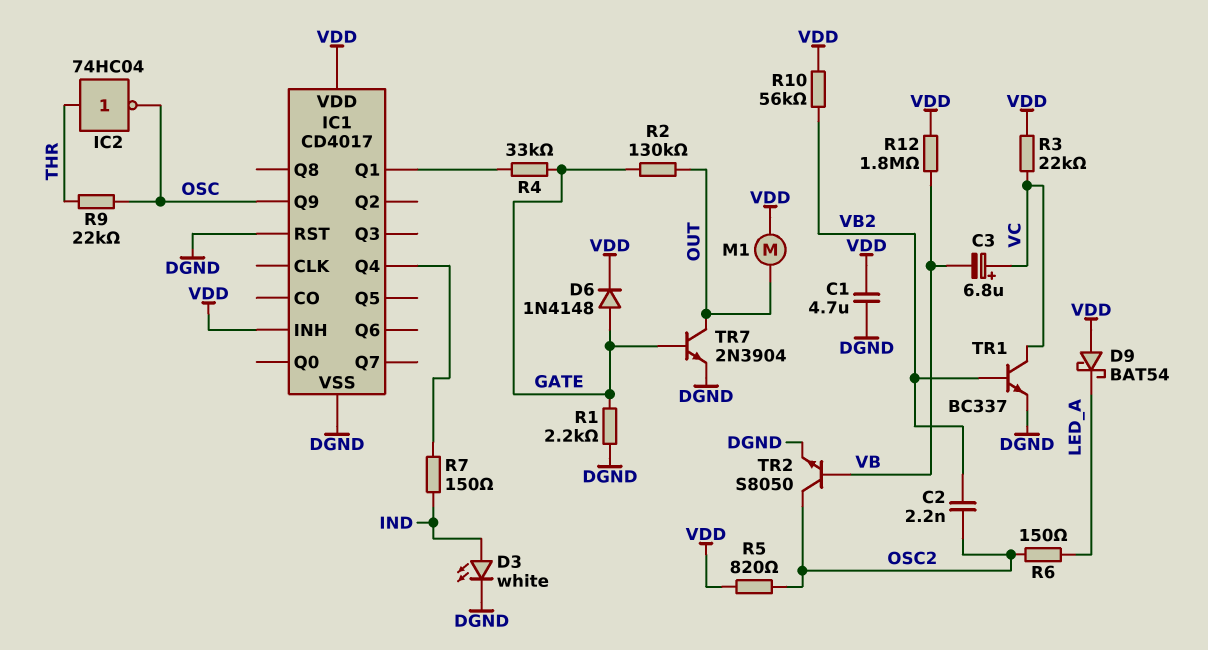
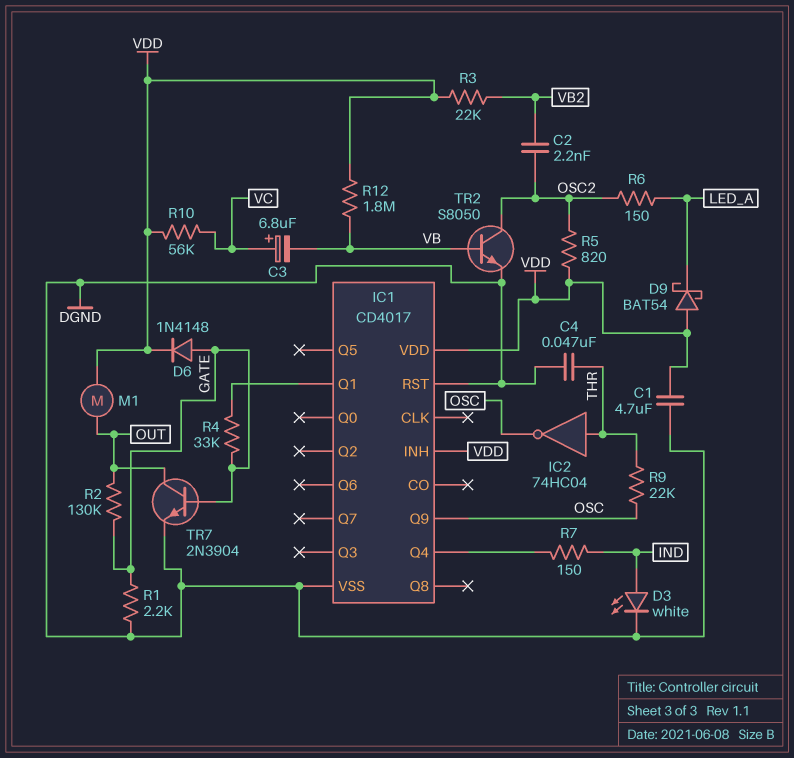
C4: none -> 47nF (DGND, THR)
R3: 22k (VC, VDD) -> 22k (VB2, VDD)
R10: 56k (VB2, VDD) -> 56k (VC, VDD)
TR1: NPN BC337 (B VB2, C VC, E DGND) -> none

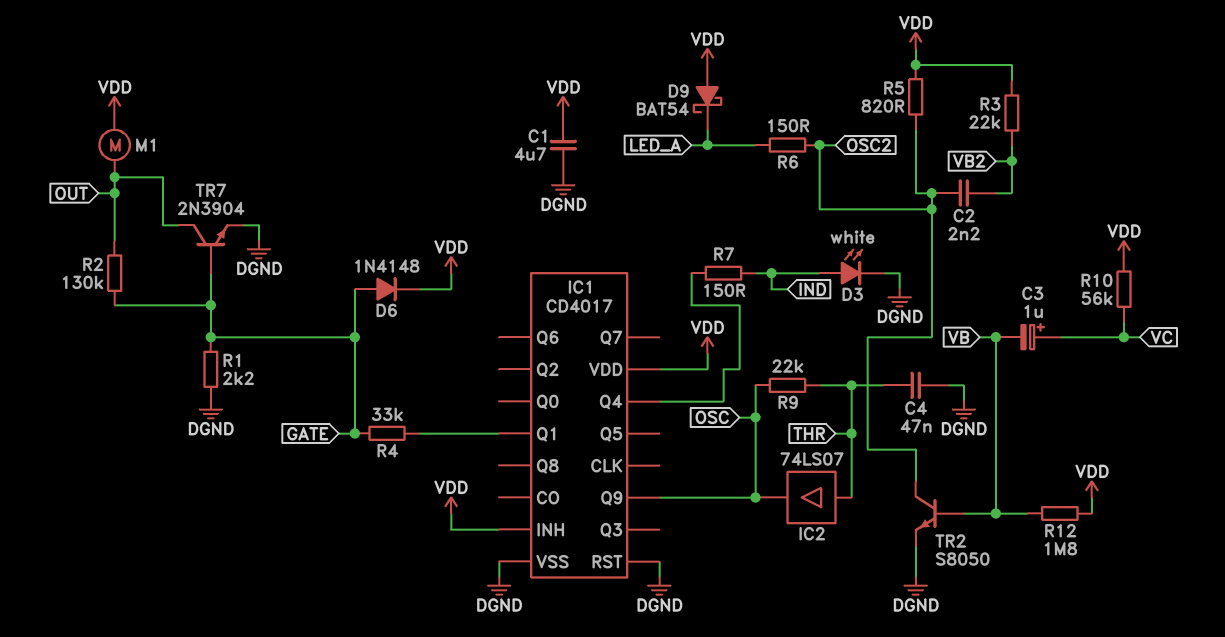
C3: 6.8uF (plus VC, minus VB) -> 1uF (plus VC, minus VB)
IC2: NOT 74HC04 (in THR, out OSC) -> buffer 74LS07 (in THR, out OSC)

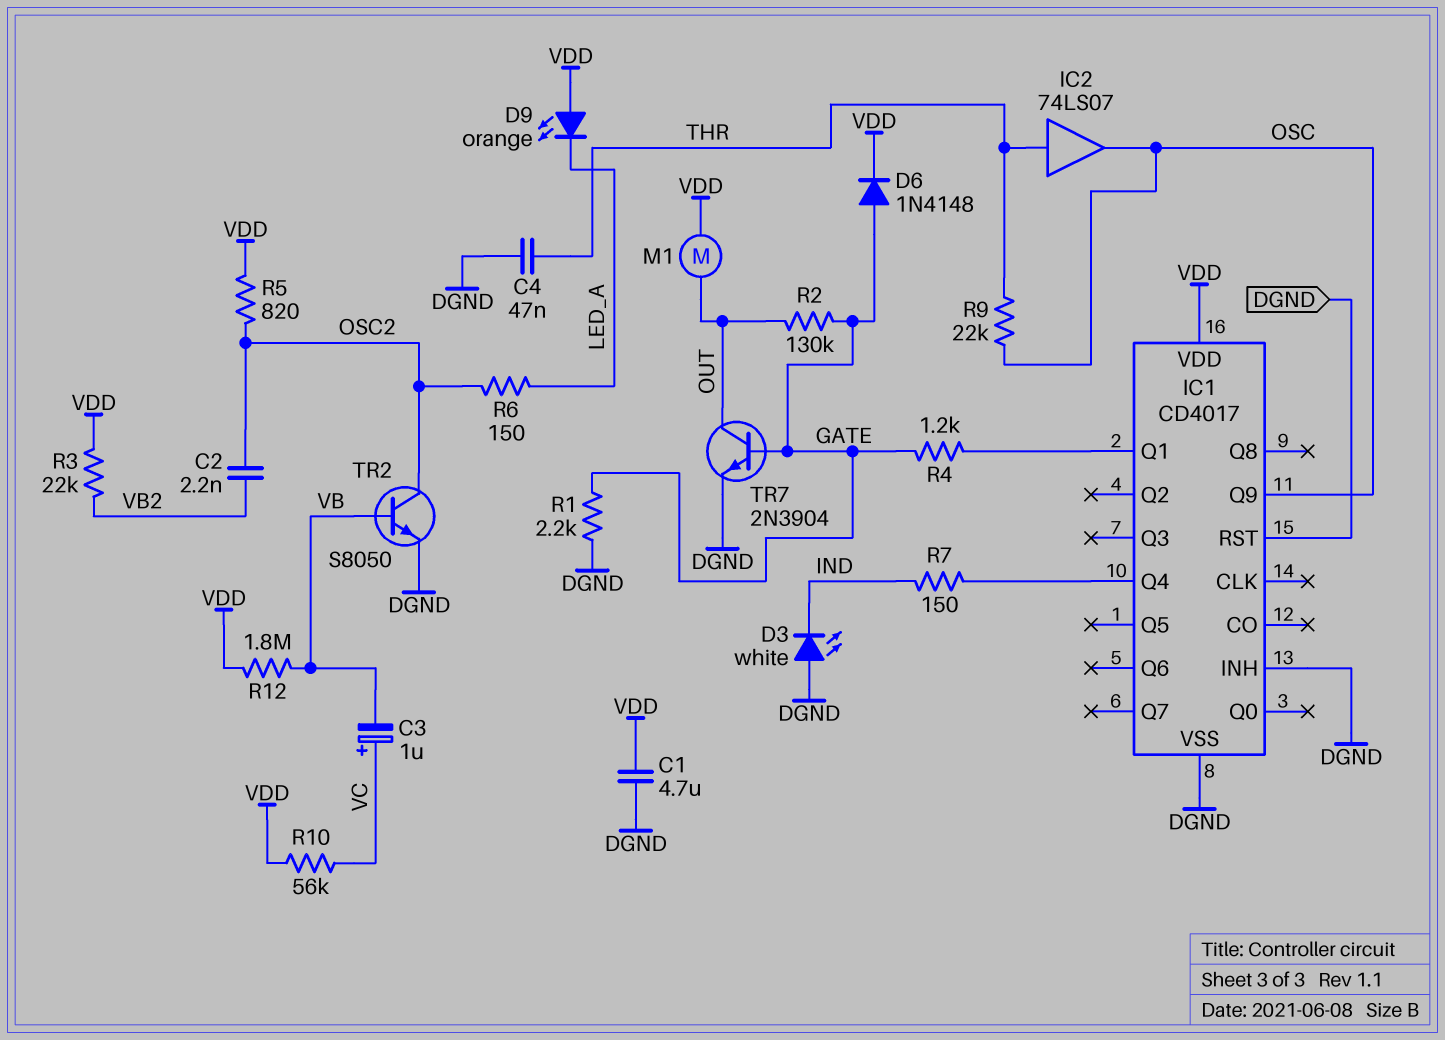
D3: LED white (A IND, K DGND) -> LED white (A DGND, K IND)
D9: schottky BAT54 (A VDD, K LED_A) -> LED orange (A VDD, K LED_A)
IC1 pin INH: VDD -> DGND
R4: 33k (GATE, IC1/Q1) -> 1.2k (GATE, IC1/Q1)

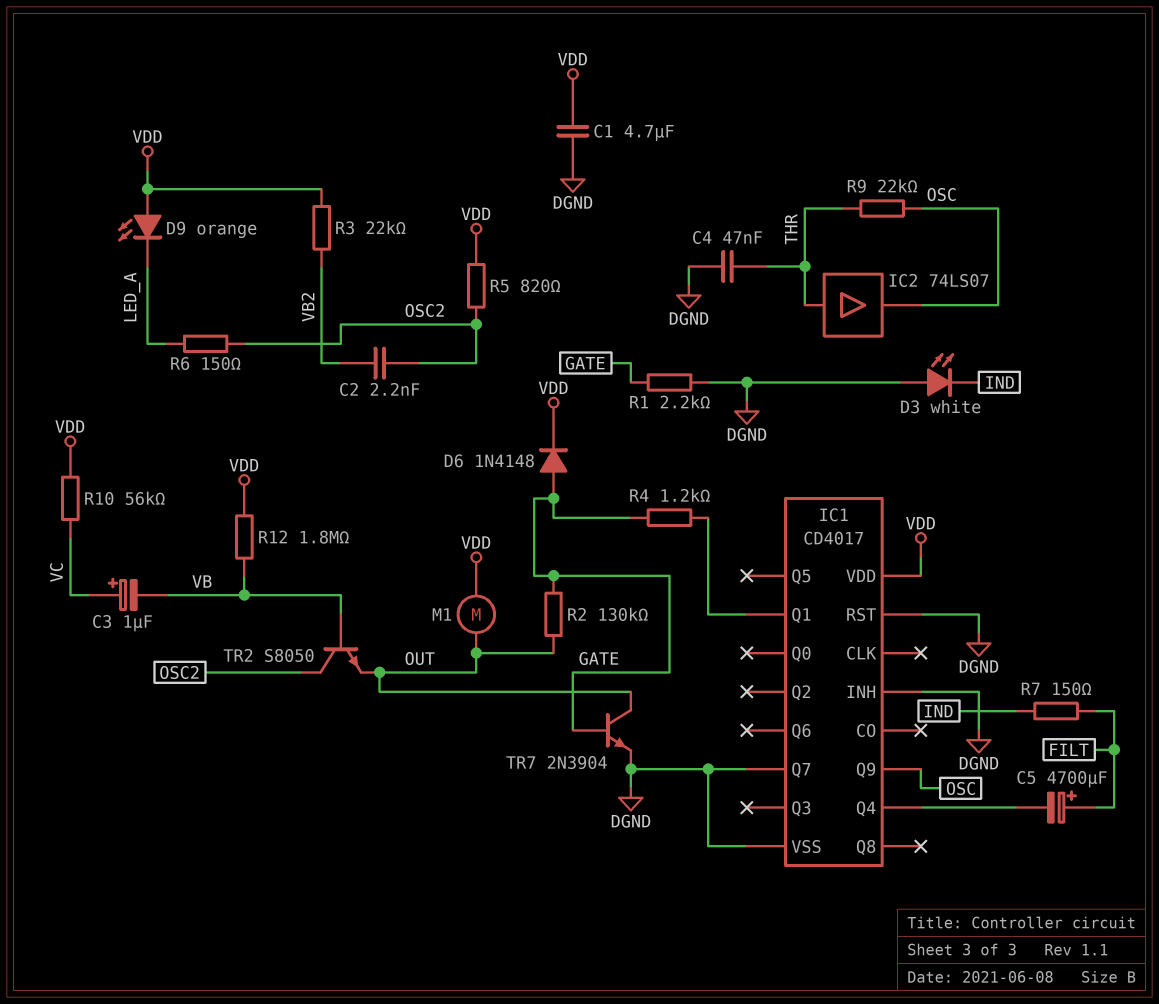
C5: none -> 4700uF (plus FILT, minus IC1/Q4)
IC1 pin Q7: none -> DGND
R7: 150 (IC1/Q4, IND) -> 150 (FILT, IND)
TR2: NPN S8050 (B VB, C OSC2, E DGND) -> NPN S8050 (B VB, C OSC2, E OUT)

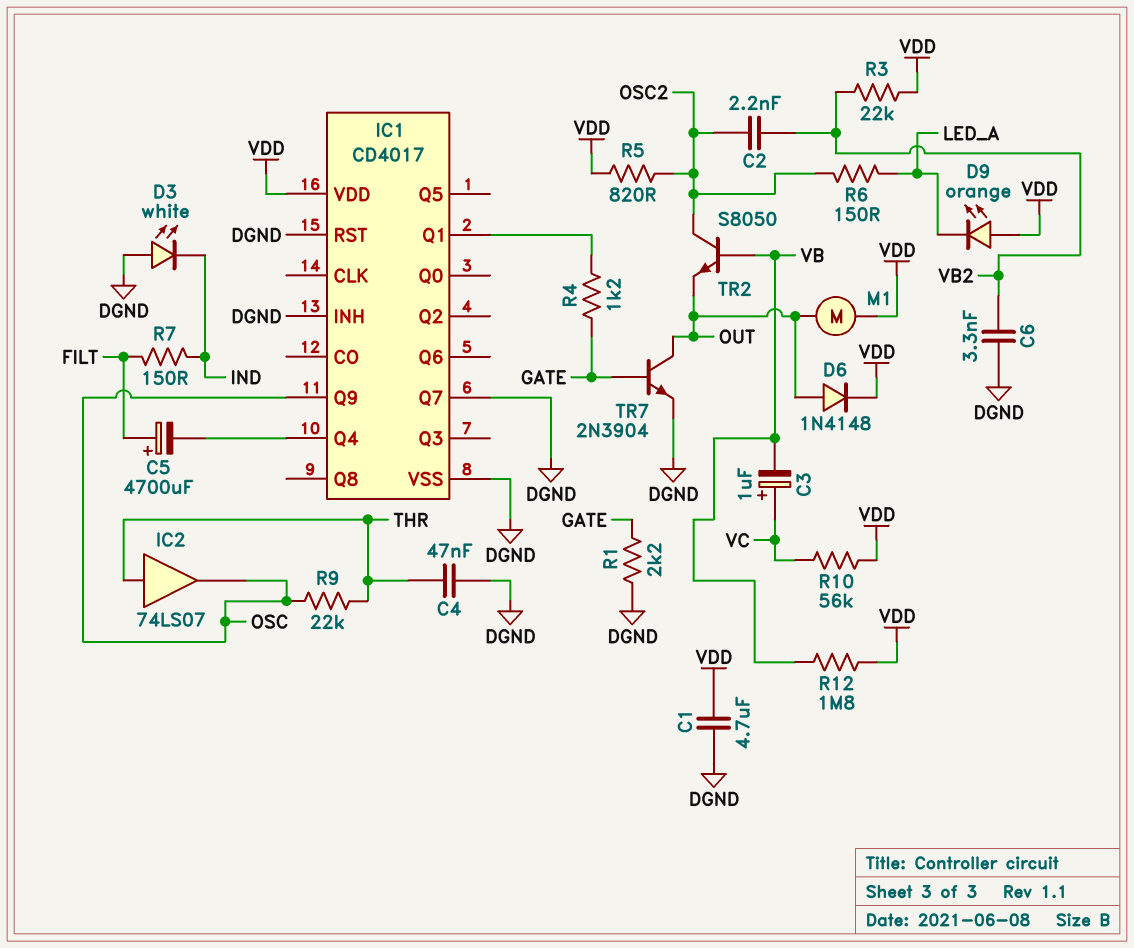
C6: none -> 3.3nF (DGND, VB2)
D6: diode 1N4148 (A GATE, K VDD) -> diode 1N4148 (A OUT, K VDD)
R2: 130k (GATE, OUT) -> none

